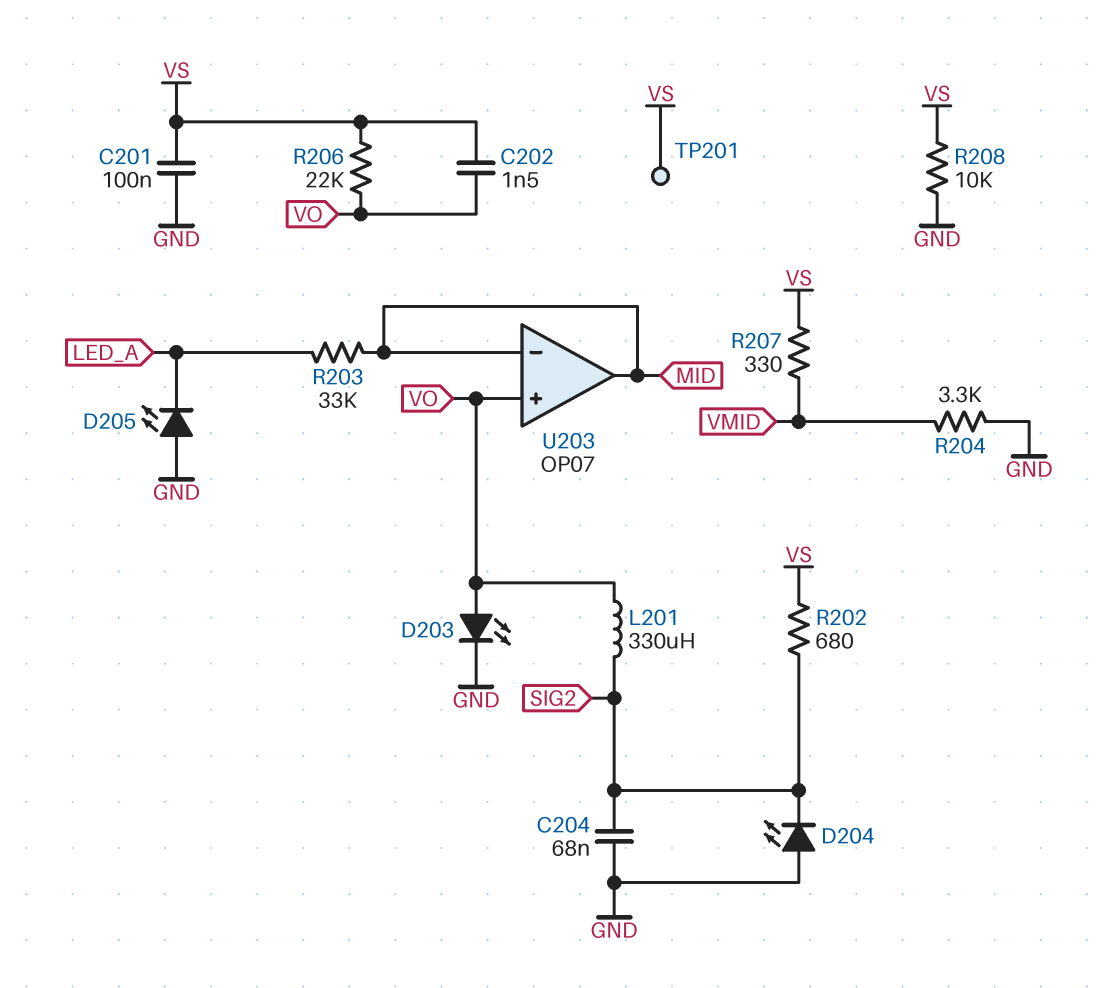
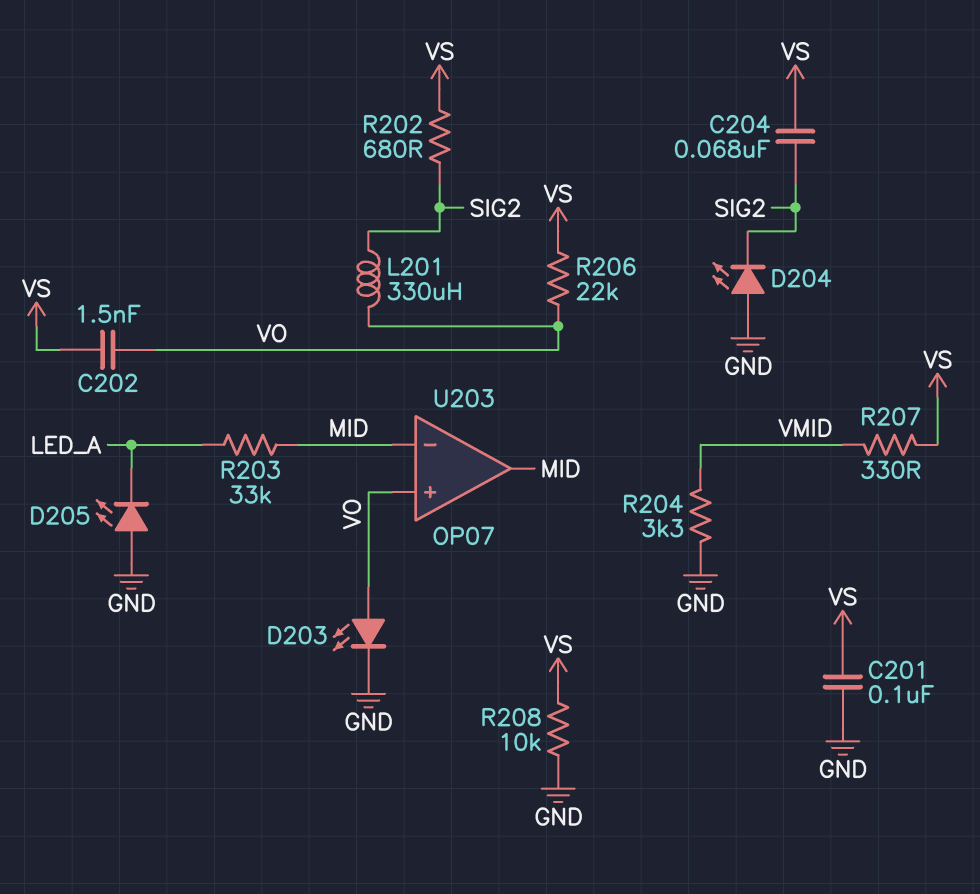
C204: 68nF (GND, SIG2) -> 68nF (SIG2, VS)
TP201: test point (VS) -> none

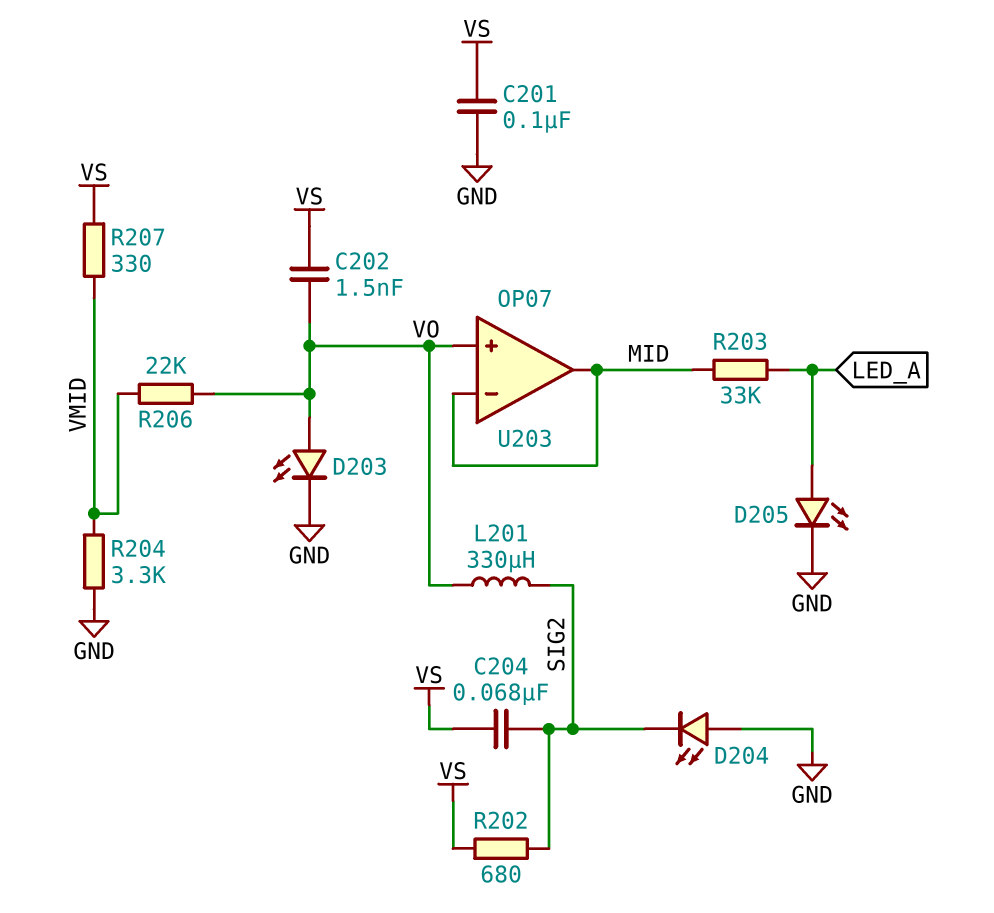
D205: LED (A GND, K LED_A) -> LED (A LED_A, K GND)
R206: 22k (VO, VS) -> 22k (VMID, VO)
R208: 10k (GND, VS) -> none

